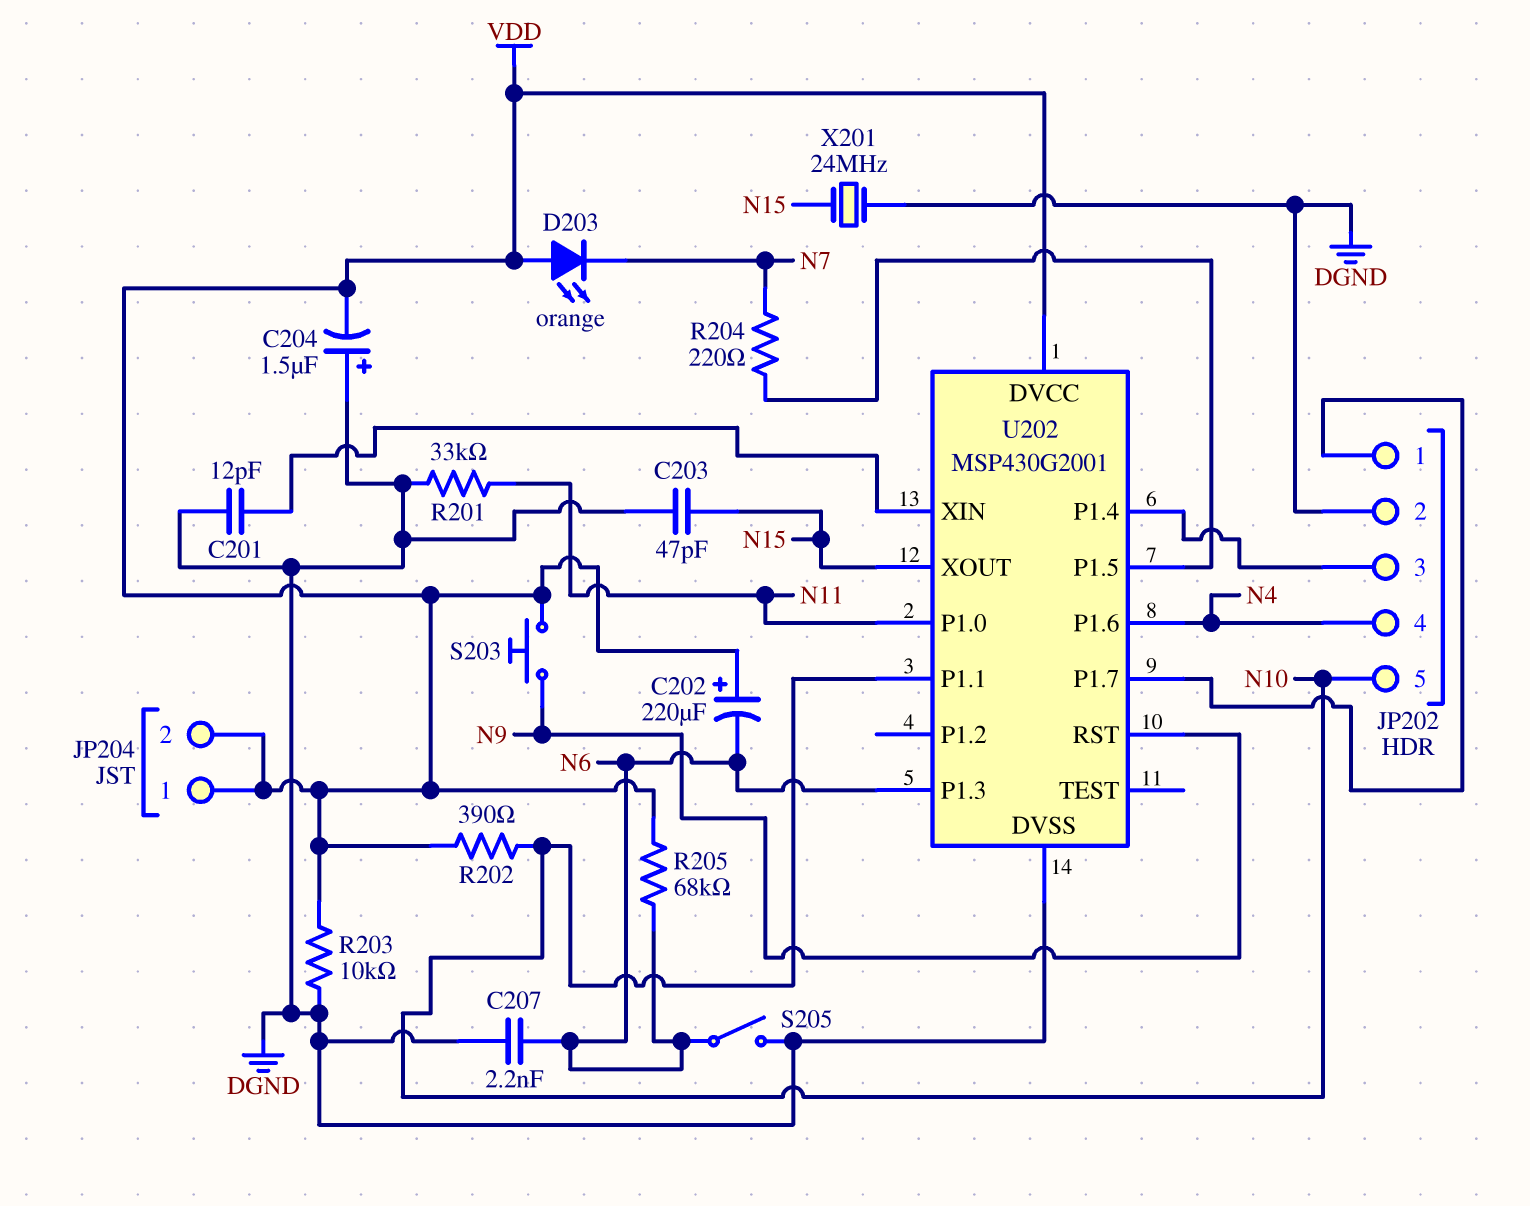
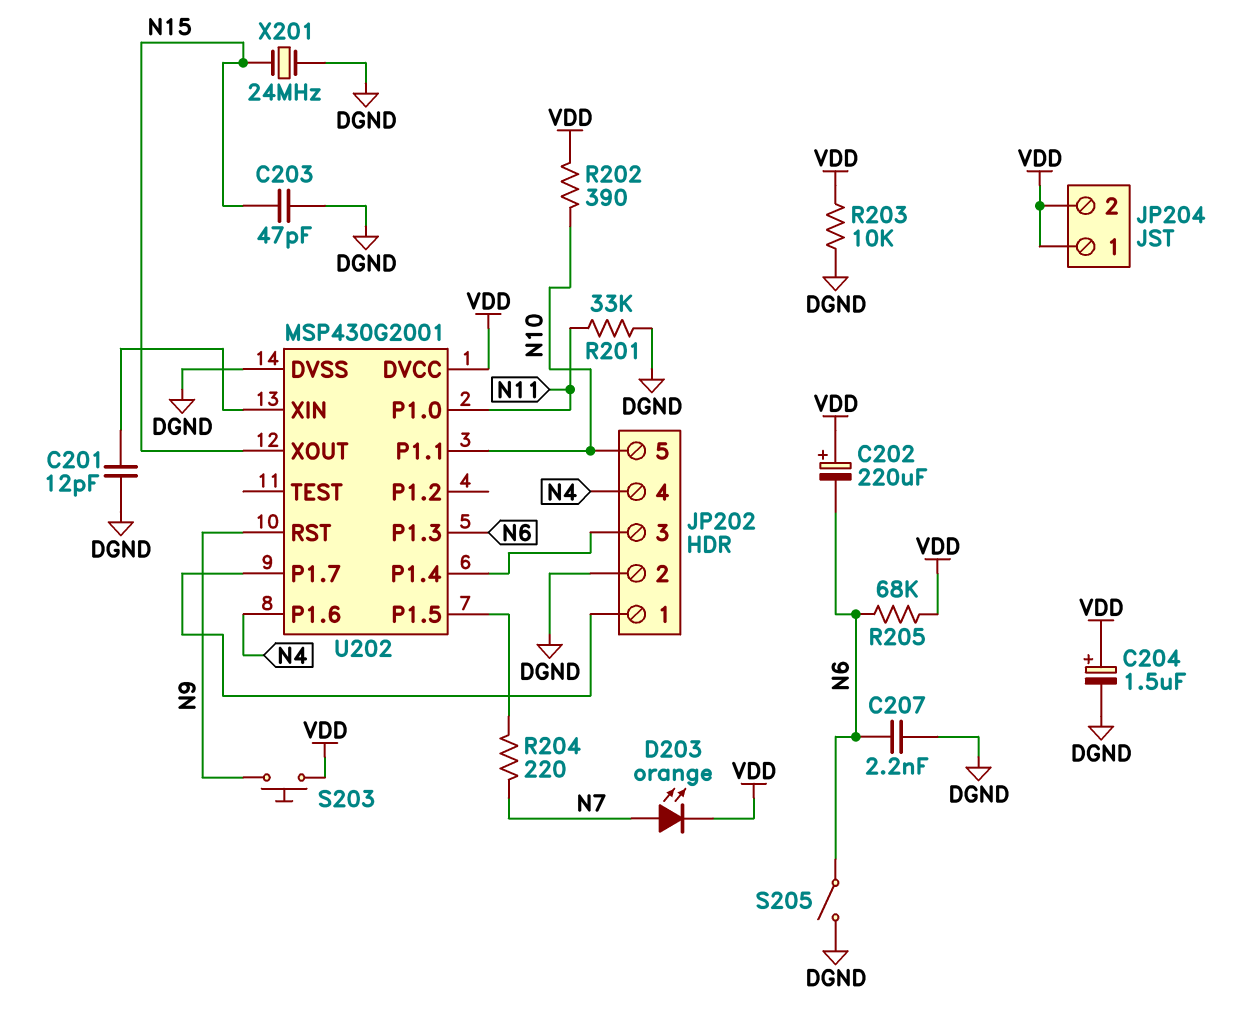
C204: 1.5uF (plus DGND, minus VDD) -> 1.5uF (plus VDD, minus DGND)
D203: LED orange (A VDD, K N7) -> LED orange (A N7, K VDD)

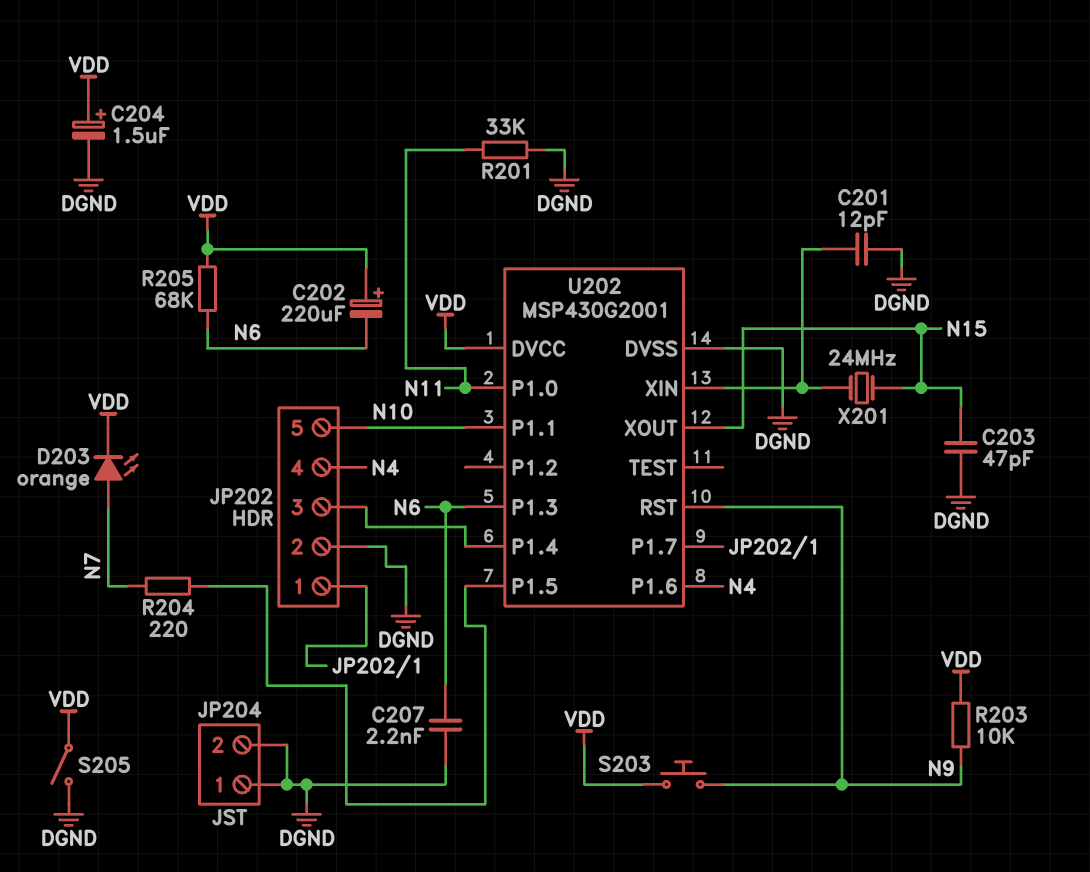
JP204 pin 1: VDD -> DGND
JP204 pin 2: VDD -> DGND
R202: 390 (N10, VDD) -> none
R203: 10k (DGND, VDD) -> 10k (N9, VDD)
S205: switch (DGND, N6) -> switch (DGND, VDD)
X201: 24MHz (DGND, N15) -> 24MHz (N15, U202/XIN)

